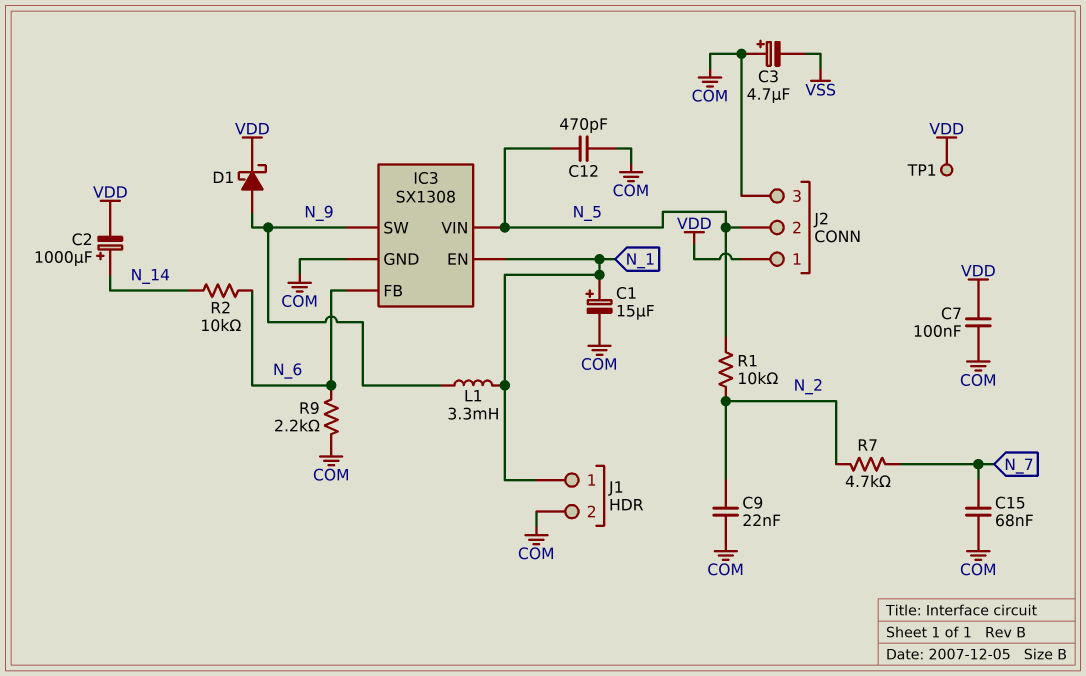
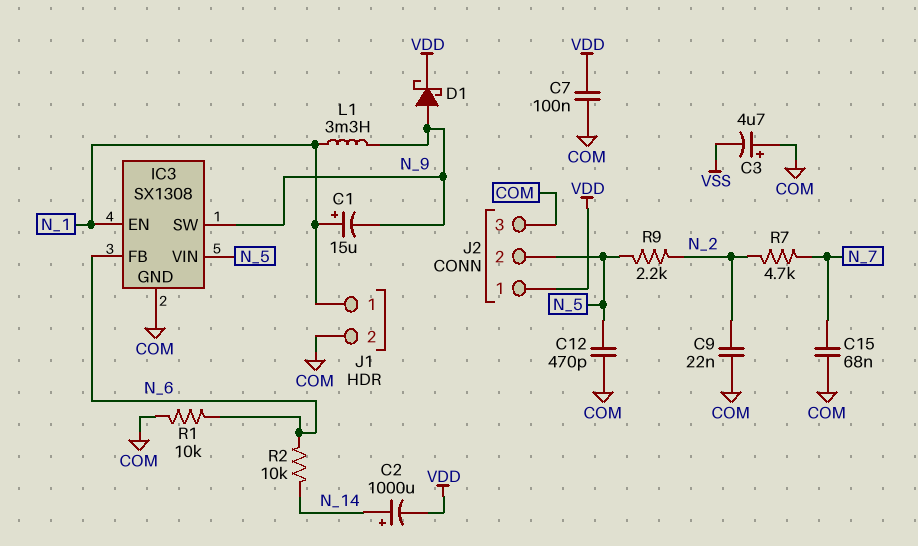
C1: 15uF (plus N_1, minus COM) -> 15uF (plus N_1, minus N_9)
R1: 10k (N_2, N_5) -> 10k (COM, N_6)
R9: 2.2k (COM, N_6) -> 2.2k (N_2, N_5)
TP1: test point (VDD) -> none

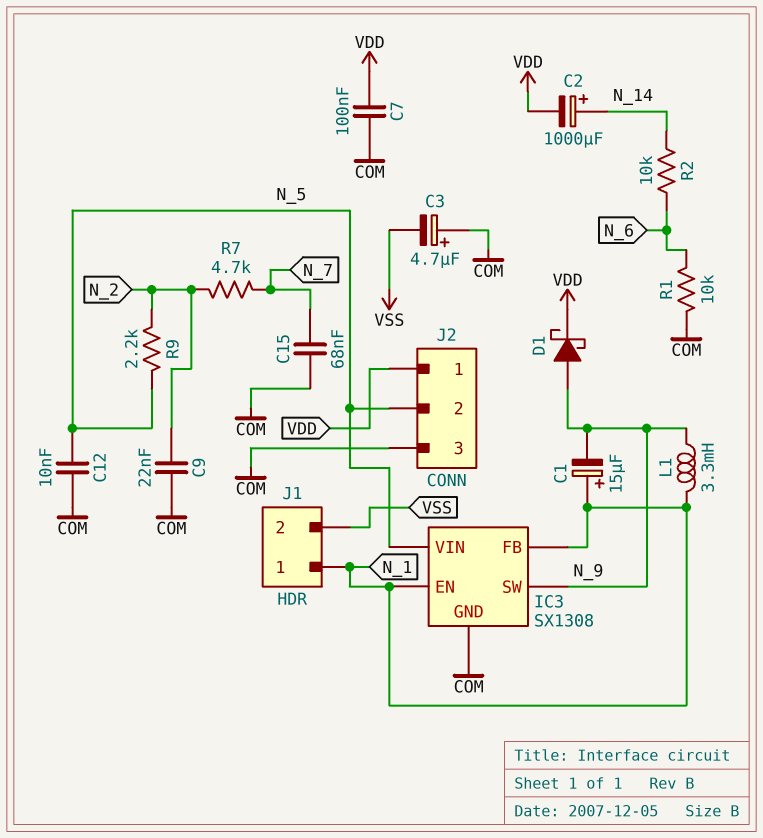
C12: 470pF (COM, N_5) -> 10nF (COM, N_5)
IC3 pin FB: N_6 -> N_1
J1 pin 2: COM -> VSS

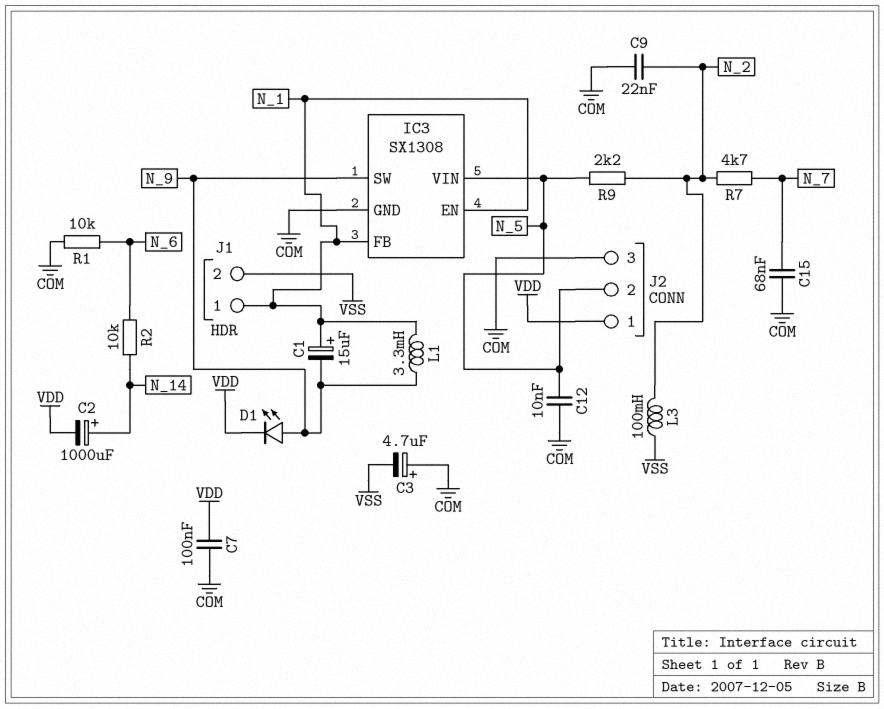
D1: schottky (A N_9, K VDD) -> LED (A N_9, K VDD)
L3: none -> 100mH (N_2, VSS)

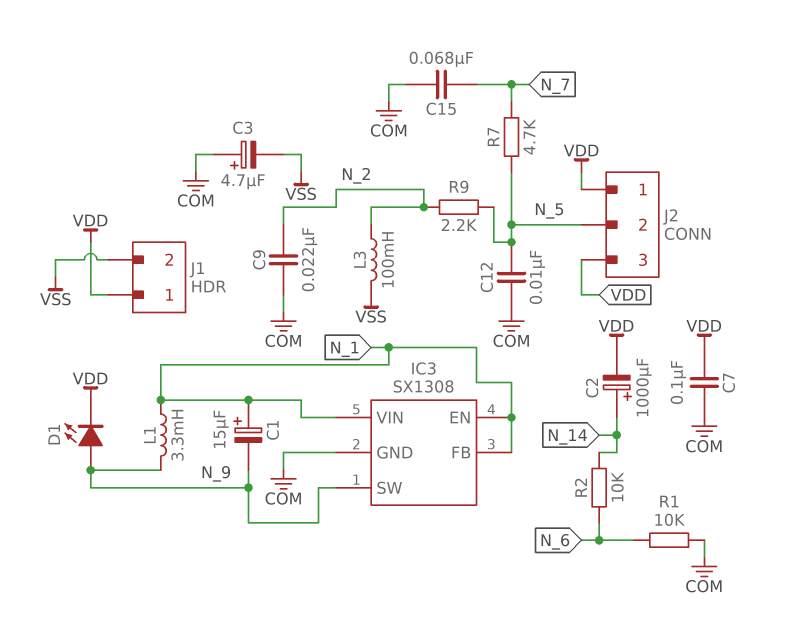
IC3 pin VIN: N_5 -> N_1
J1 pin 1: N_1 -> VDD
J2 pin 3: COM -> VDD
R7: 4.7k (N_2, N_7) -> 4.7k (N_5, N_7)

